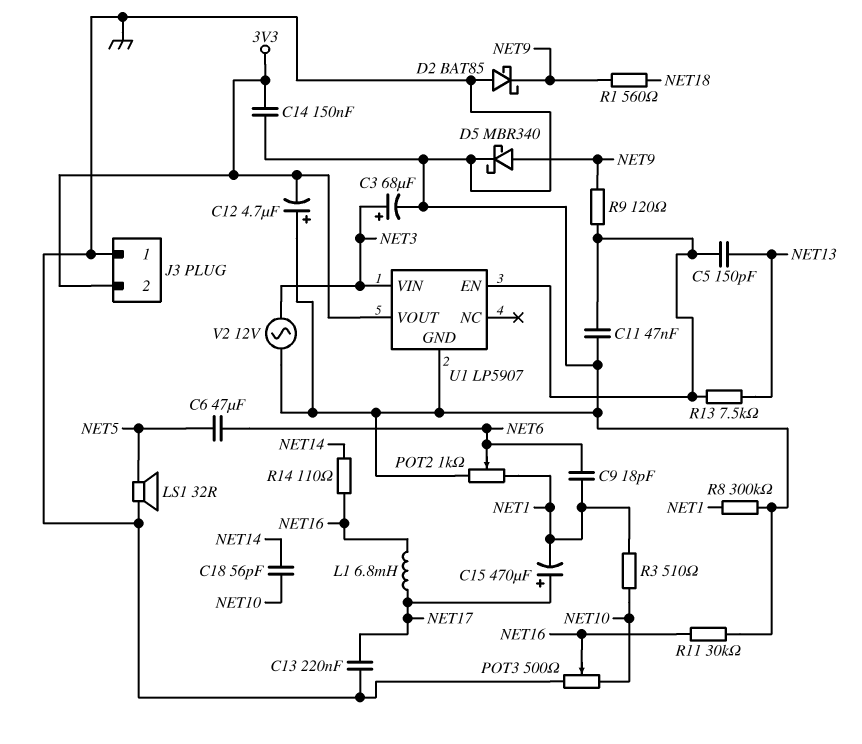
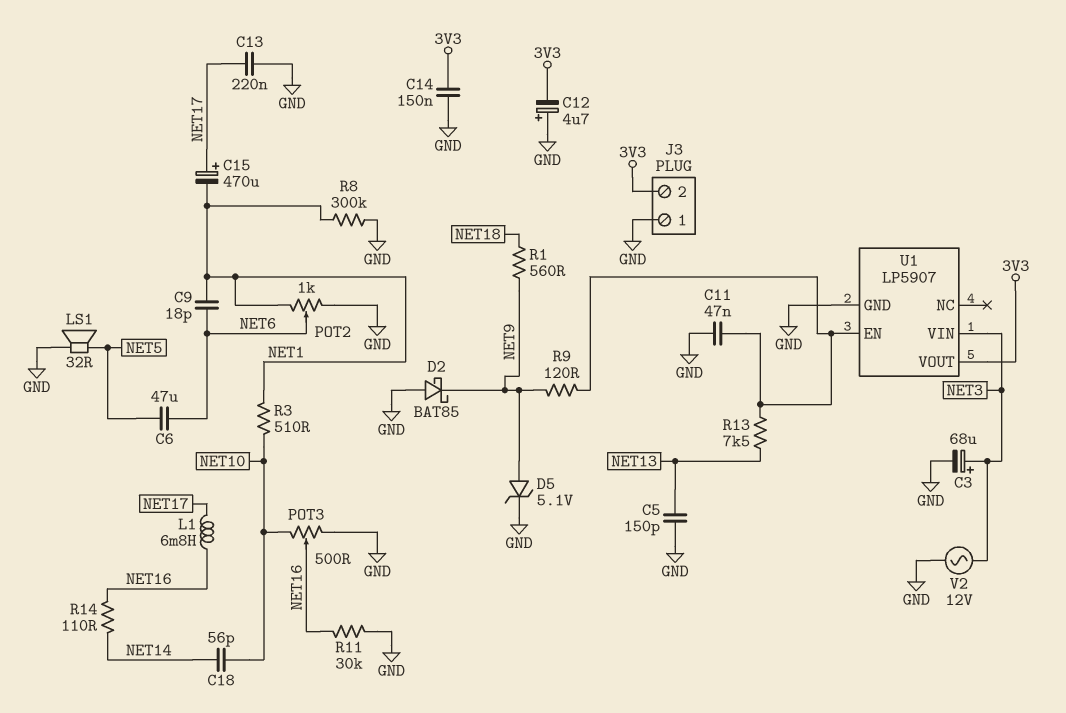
C5: 150pF (NET13, U1/EN) -> 150pF (GND, NET13)
D5: schottky MBR340 (A NET9, K GND) -> zener 5.1V (A NET9, K GND)

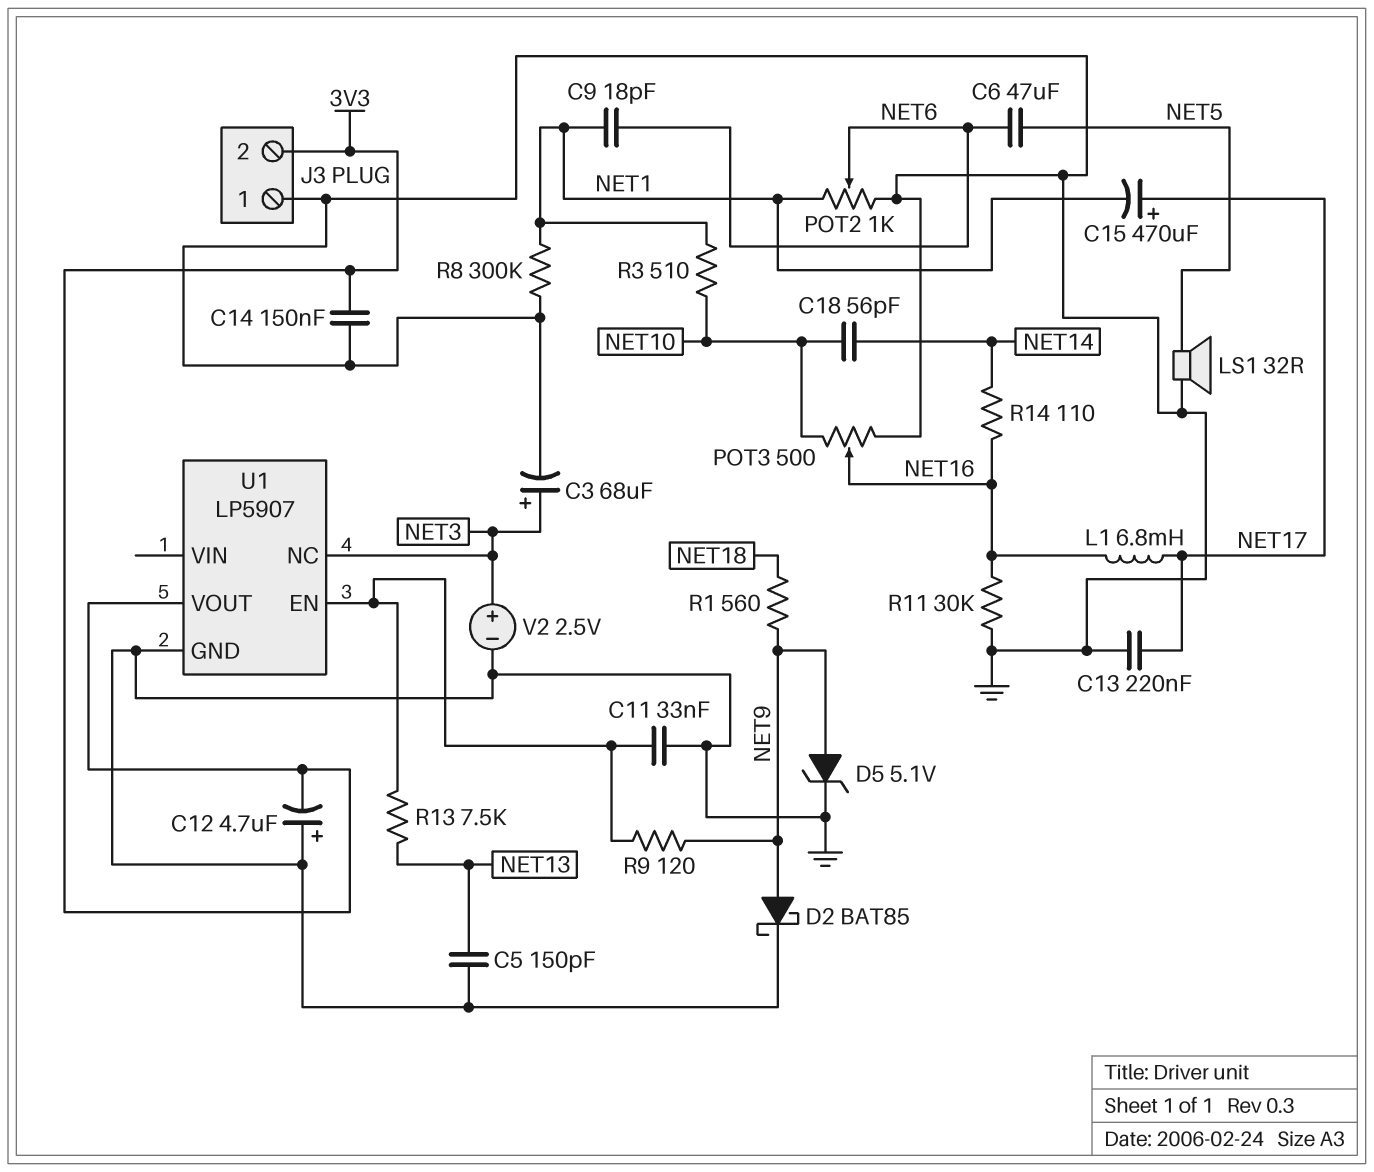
C11: 47nF (GND, U1/EN) -> 33nF (GND, U1/EN)
D2: schottky BAT85 (A GND, K NET9) -> schottky BAT85 (A NET9, K GND)
U1 pin NC: none -> NET3
U1 pin VIN: NET3 -> none
V2: AC 12V (GND, NET3) -> 2.5V (plus NET3, minus GND)

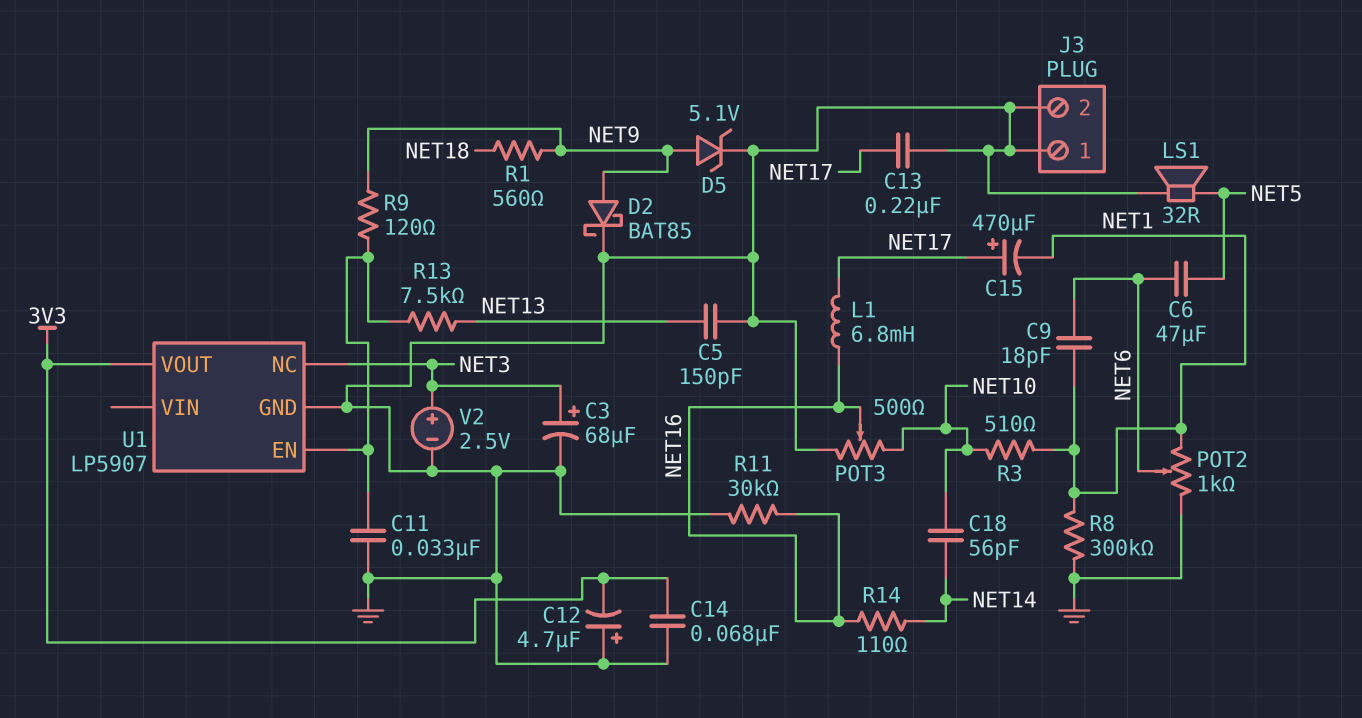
C14: 150nF (3V3, GND) -> 68nF (3V3, GND)
J3 pin 2: 3V3 -> GND

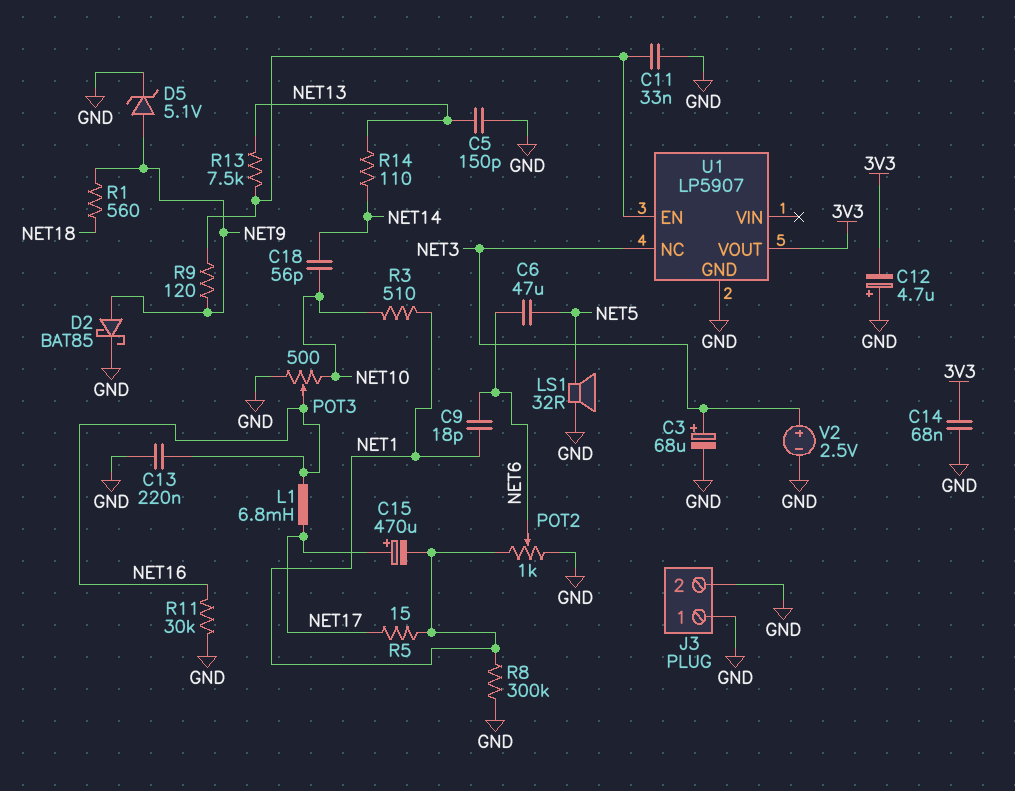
C13: 220nF (GND, NET17) -> 220nF (GND, NET16)
R5: none -> 15 (NET1, NET17)
R14: 110 (NET14, NET16) -> 110 (NET13, NET14)

